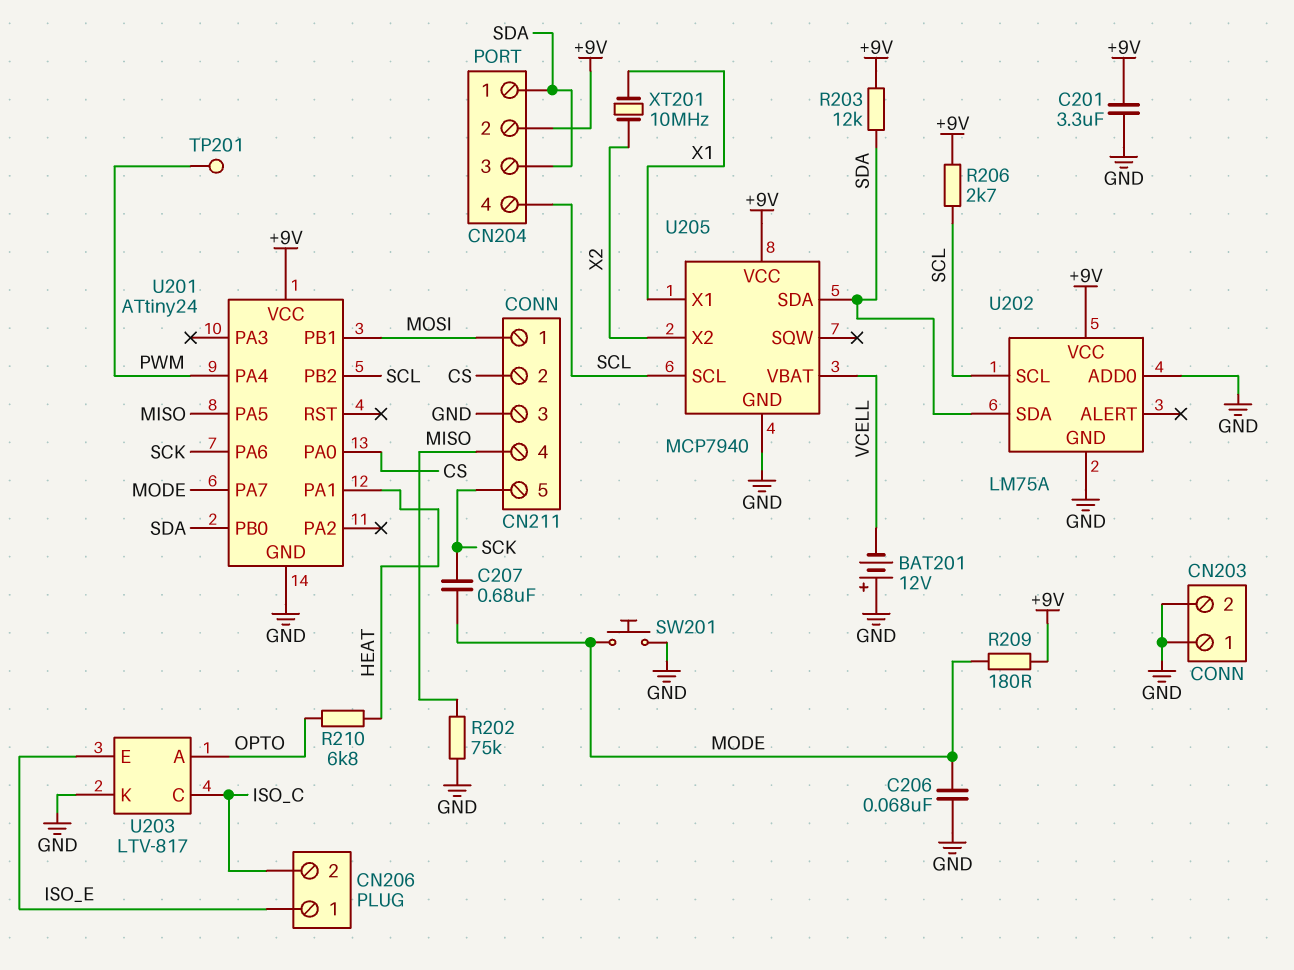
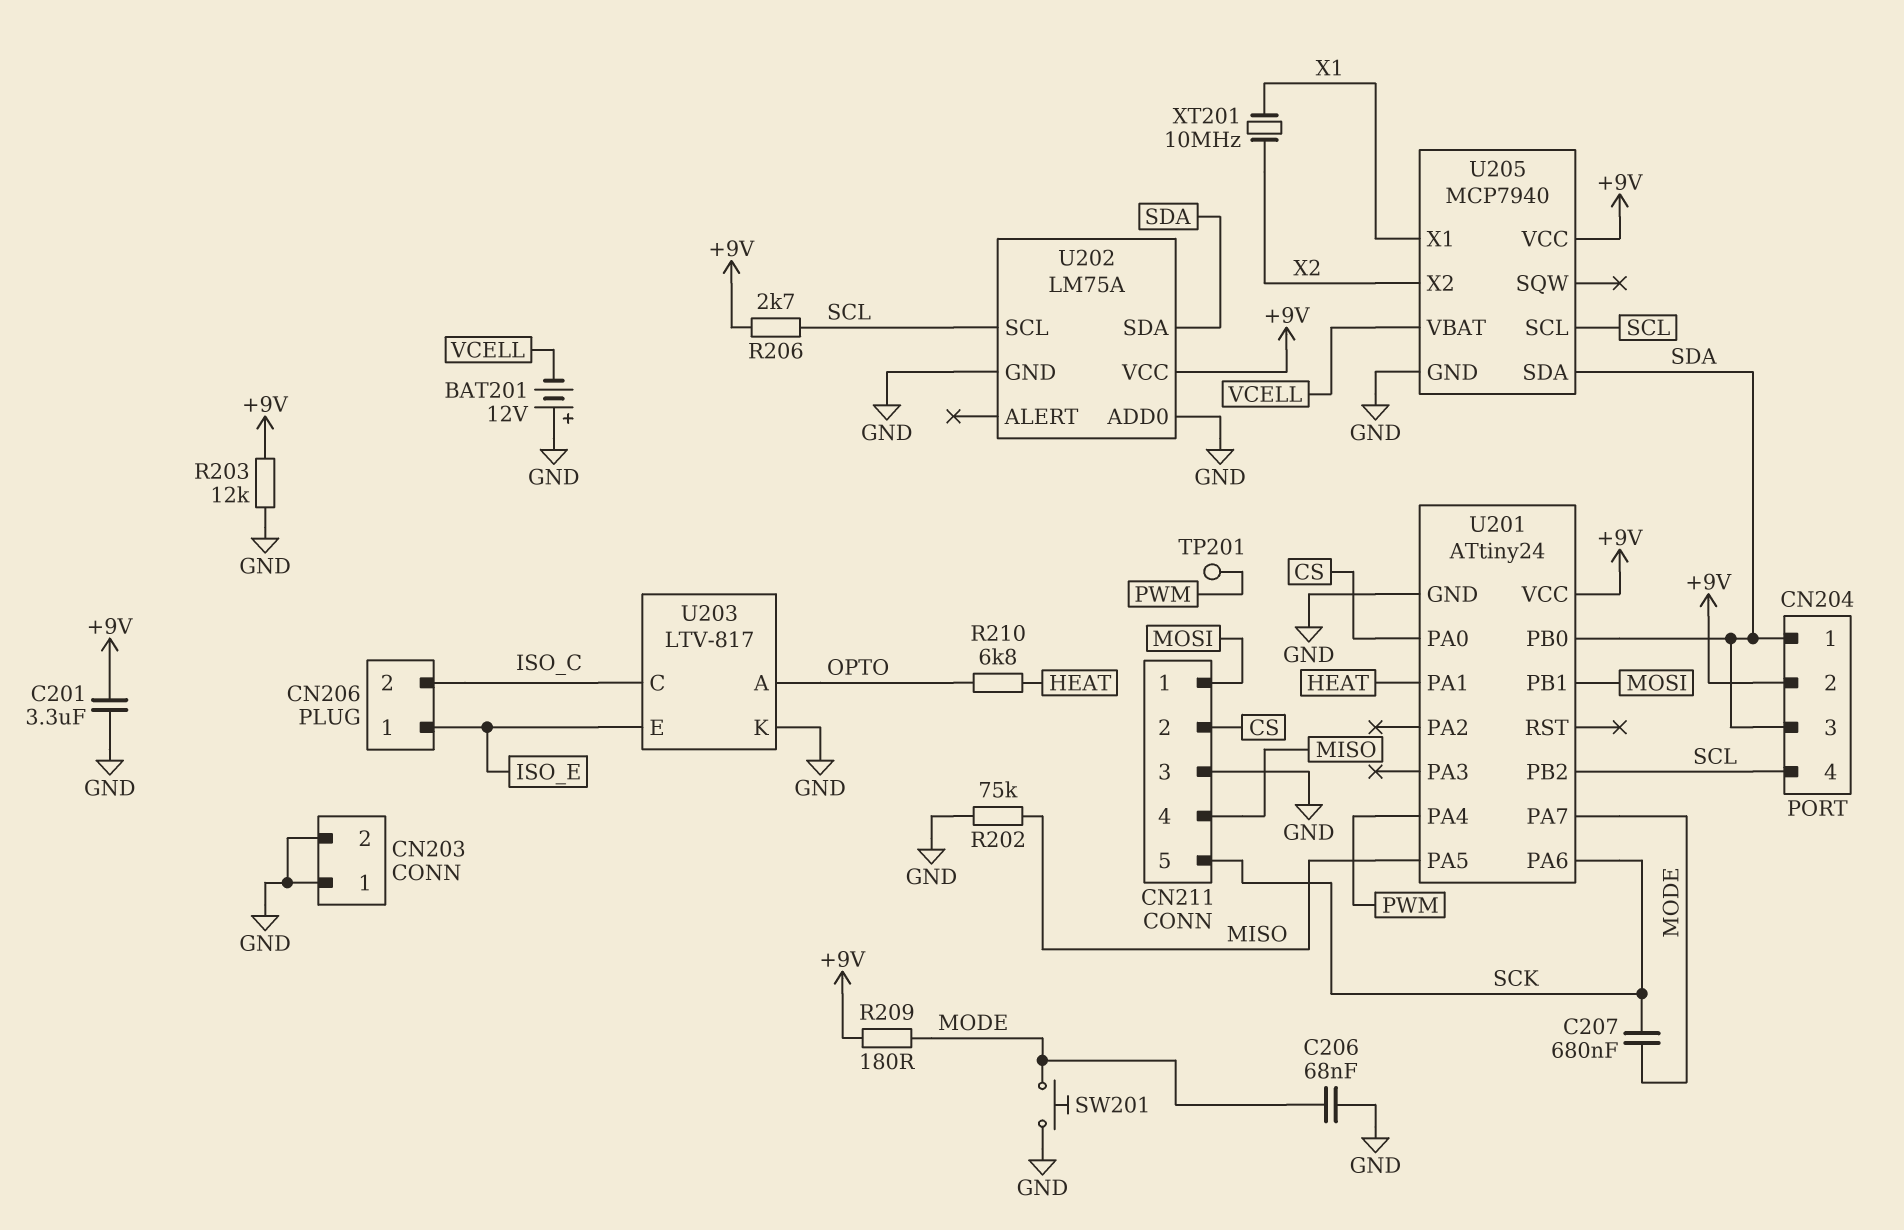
R203: 12k (+9V, SDA) -> 12k (+9V, GND)

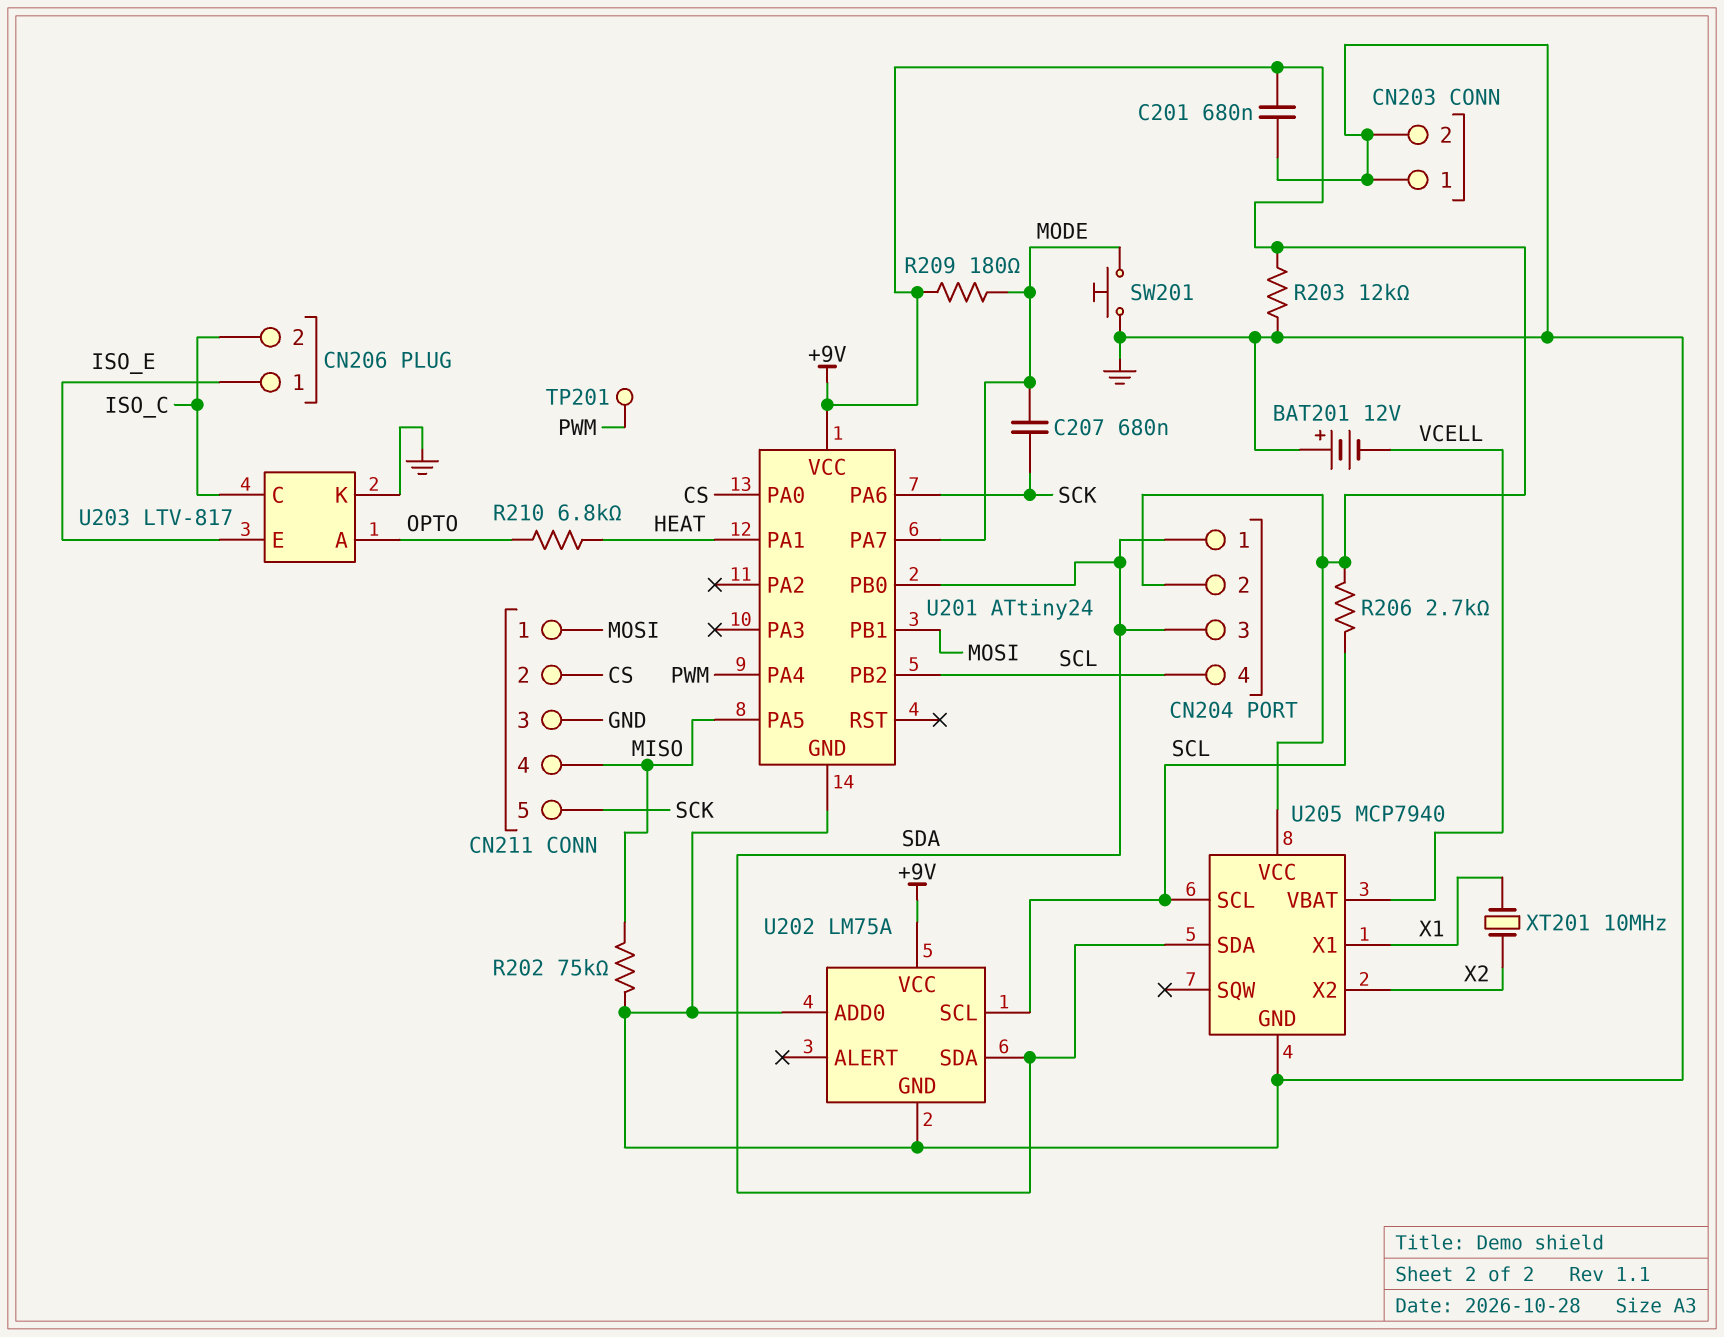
C201: 3.3uF (+9V, GND) -> 680nF (+9V, GND)
C206: 68nF (GND, MODE) -> none

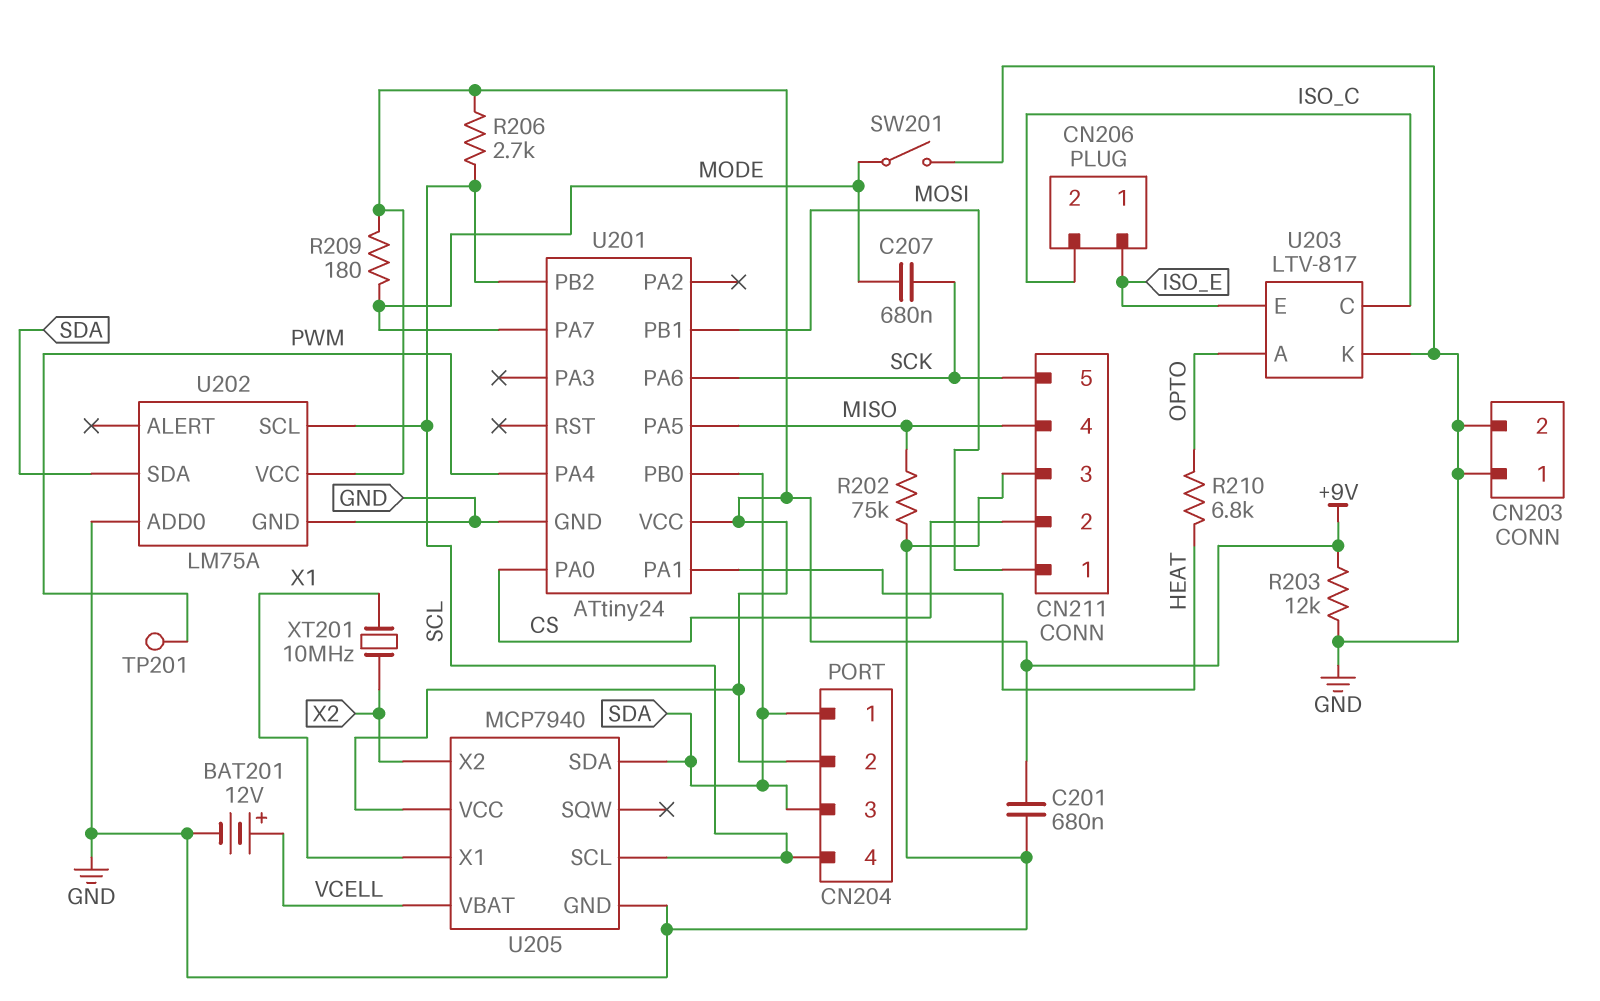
BAT201: 12V (plus GND, minus VCELL) -> 12V (plus VCELL, minus GND)
SW201: button (GND, MODE) -> switch (GND, MODE)

